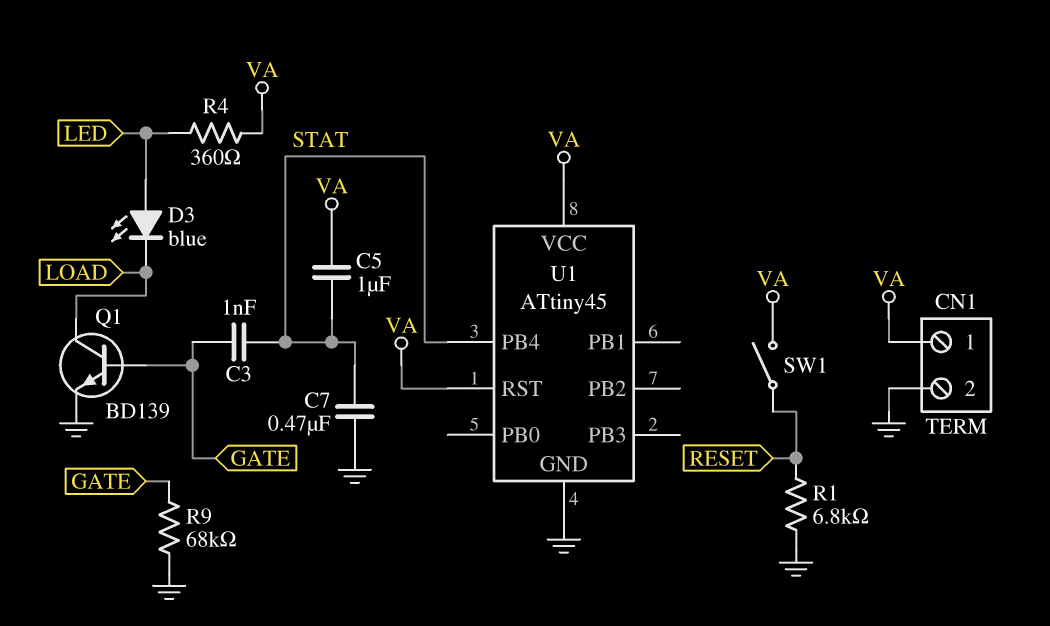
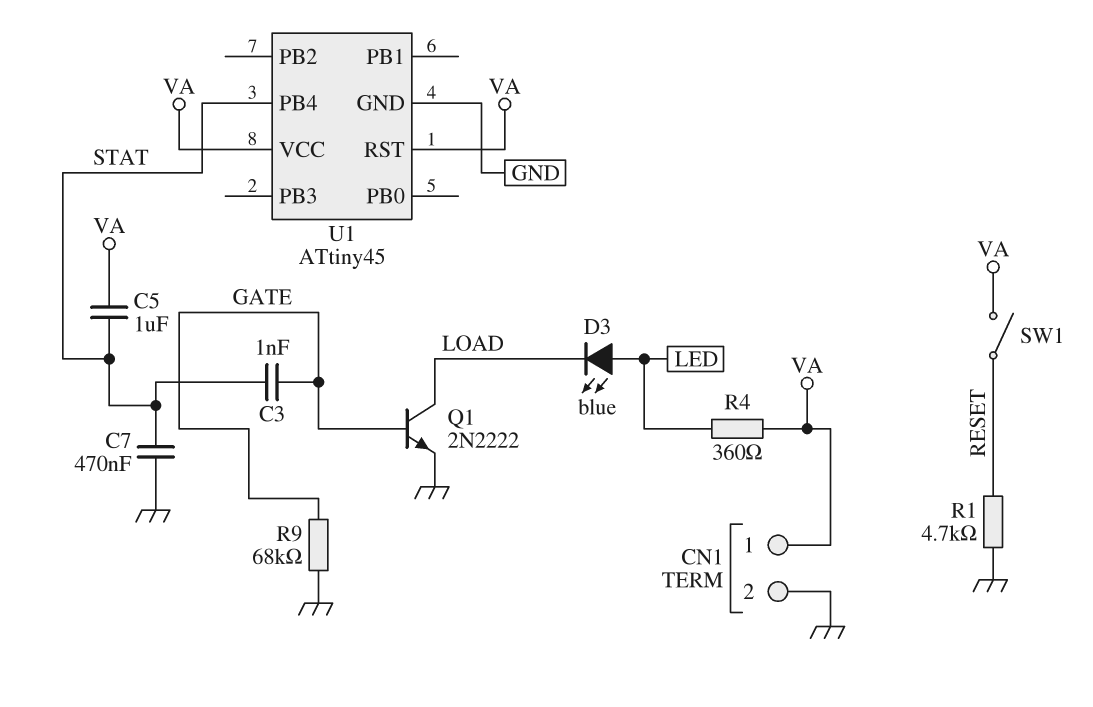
Q1: NPN BD139 (B GATE, C LOAD, E GND) -> NPN 2N2222 (B GATE, C LOAD, E GND)
R1: 6.8k (GND, RESET) -> 4.7k (GND, RESET)

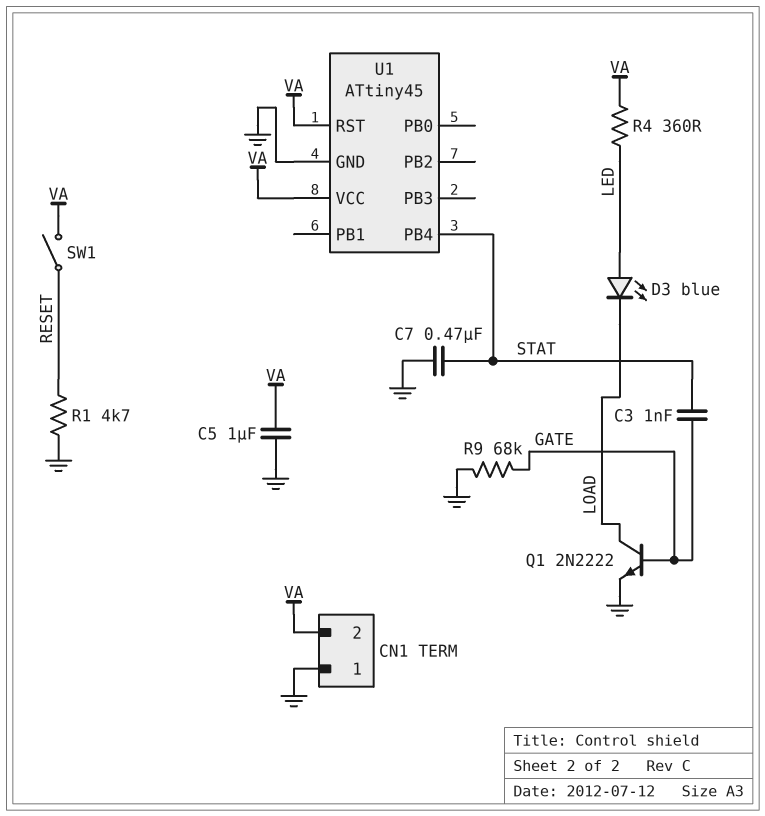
C5: 1uF (STAT, VA) -> 1uF (GND, VA)
CN1 pin 1: VA -> GND
CN1 pin 2: GND -> VA

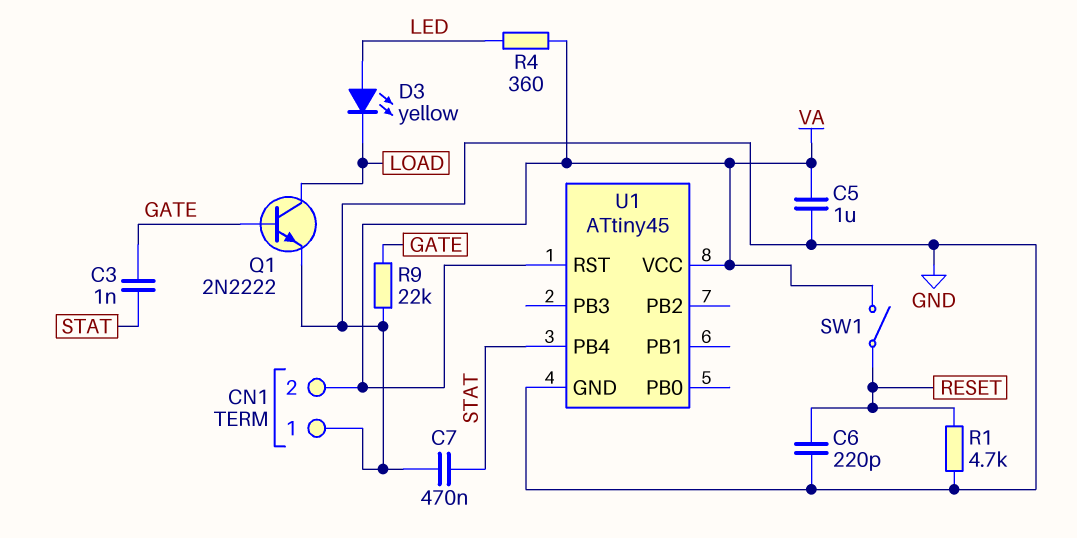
C6: none -> 220pF (GND, RESET)
D3: LED blue (A LED, K LOAD) -> LED yellow (A LED, K LOAD)
R9: 68k (GATE, GND) -> 22k (GATE, GND)

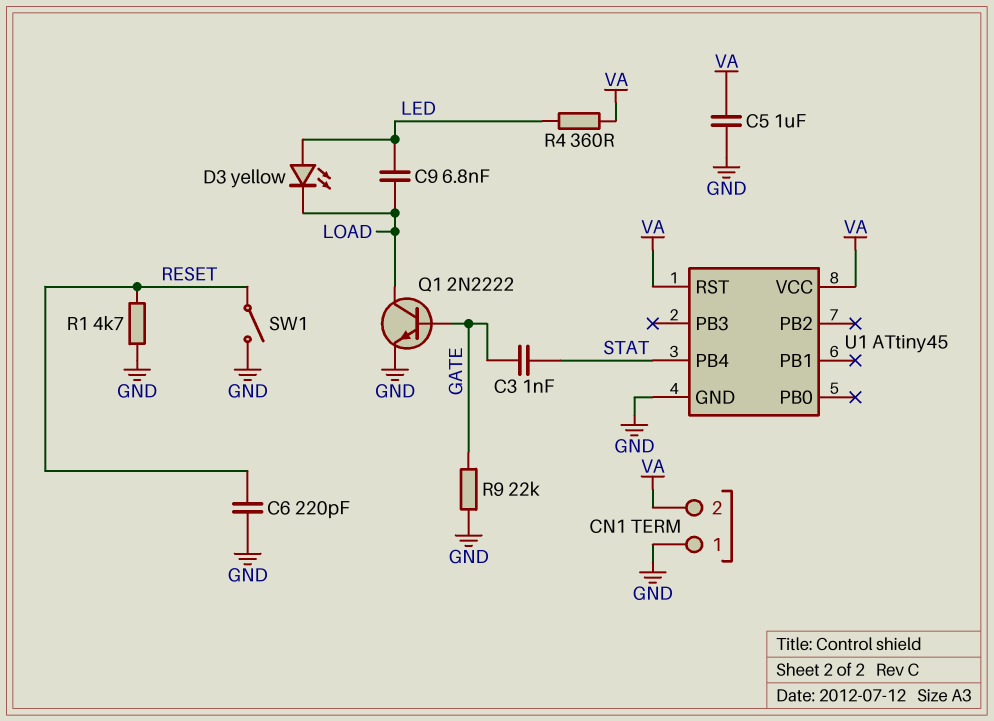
C7: 470nF (GND, STAT) -> none
C9: none -> 6.8nF (LED, LOAD)
SW1: switch (RESET, VA) -> switch (GND, RESET)

